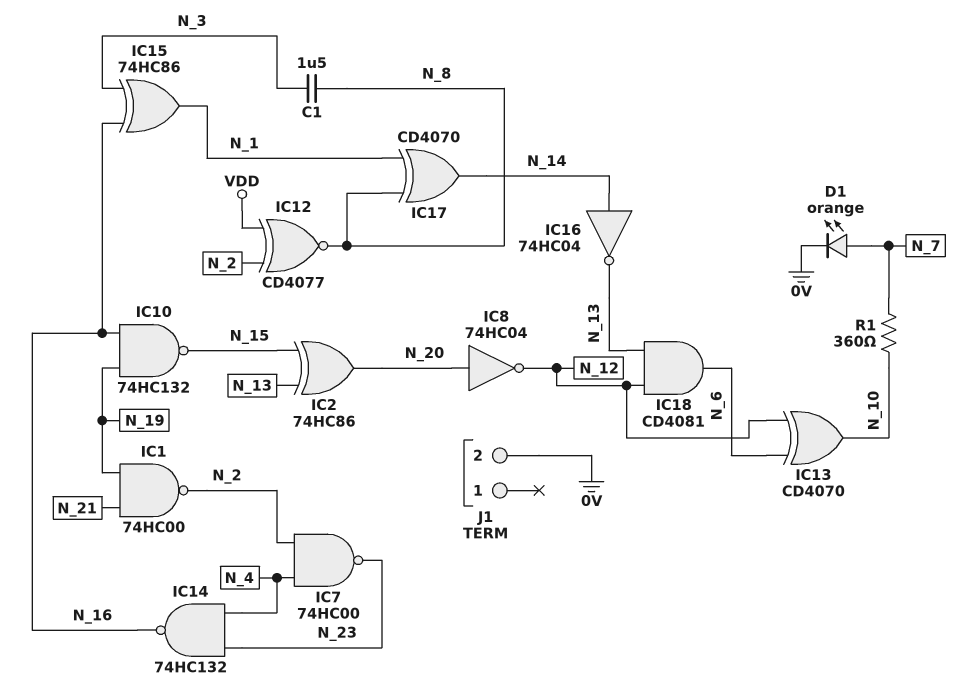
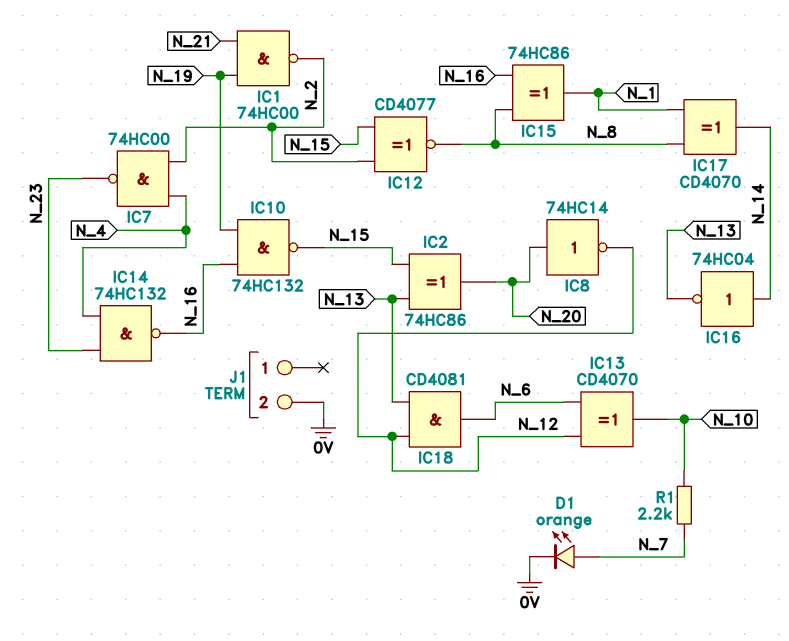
C1: 1.5uF (N_3, N_8) -> none
IC8: NOT 74HC04 (in N_20, out N_12) -> NOT 74HC14 (in N_20, out N_12)
IC12: XNOR CD4077 (in N_2, in VDD, out N_8) -> XNOR CD4077 (in N_2, in N_15, out N_8)
IC15: XOR 74HC86 (in N_3, in N_16, out N_1) -> XOR 74HC86 (in N_8, in N_16, out N_1)
R1: 360 (N_7, N_10) -> 2.2k (N_7, N_10)

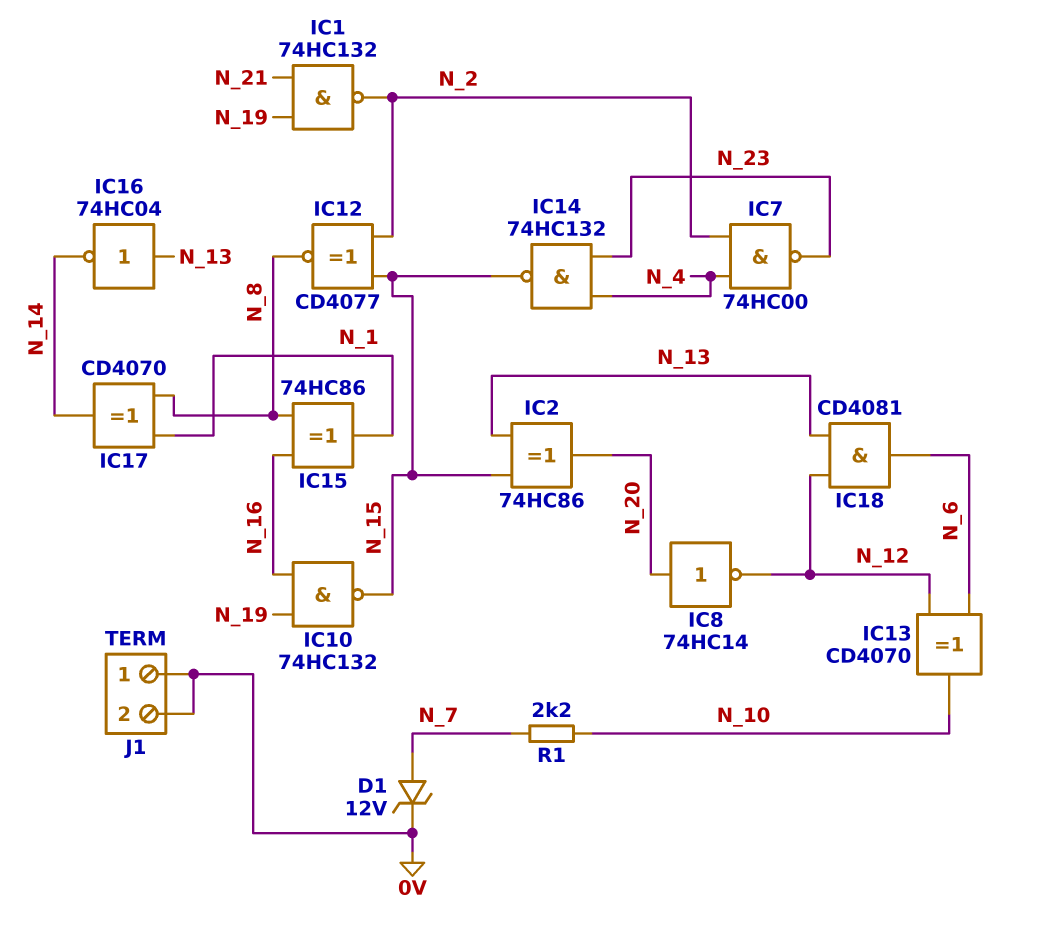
D1: LED orange (A N_7, K 0V) -> zener 12V (A N_7, K 0V)
IC1: NAND 74HC00 (in N_19, in N_21, out N_2) -> NAND 74HC132 (in N_19, in N_21, out N_2)
IC14: NAND 74HC132 (in N_4, in N_23, out N_16) -> NAND 74HC132 (in N_4, in N_23, out N_15)
IC16: NOT 74HC04 (in N_14, out N_13) -> NOT 74HC04 (in N_13, out N_14)
J1 pin 1: none -> 0V

